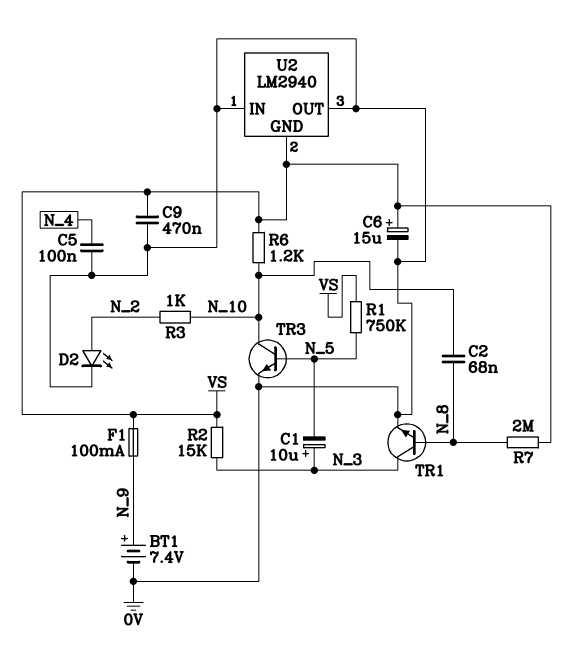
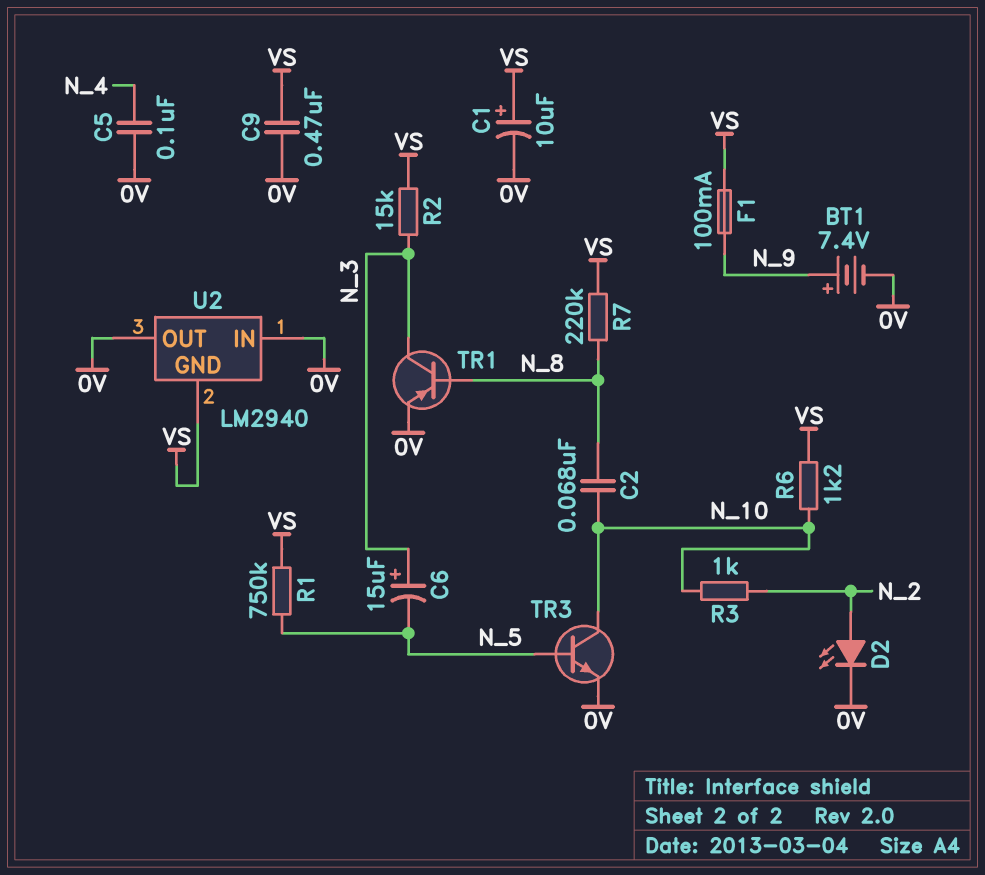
C1: 10uF (plus N_3, minus N_5) -> 10uF (plus VS, minus 0V)
C6: 15uF (plus VS, minus 0V) -> 15uF (plus N_3, minus N_5)
R7: 2M (N_8, VS) -> 220k (N_8, VS)
TR1: NPN (B N_8, C N_3, E 0V) -> PNP (B N_8, C N_3, E 0V)

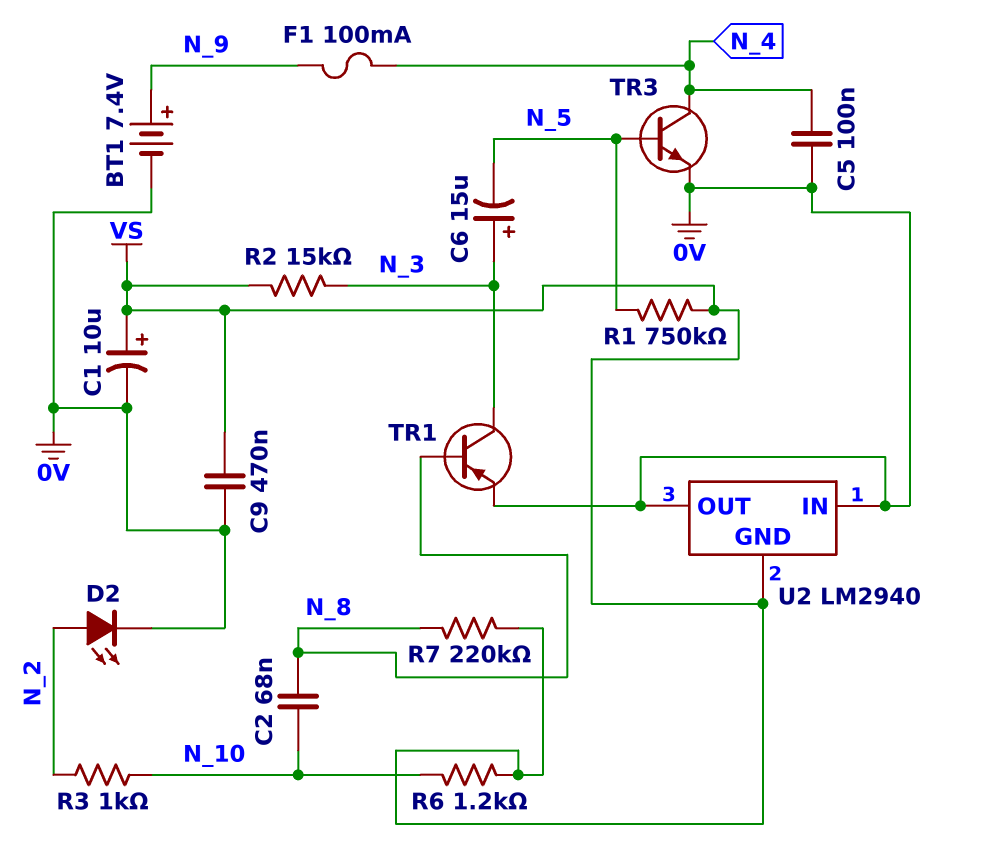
F1: 100mA (N_9, VS) -> 100mA (N_4, N_9)
TR3: NPN (B N_5, C N_10, E 0V) -> NPN (B N_5, C N_4, E 0V)

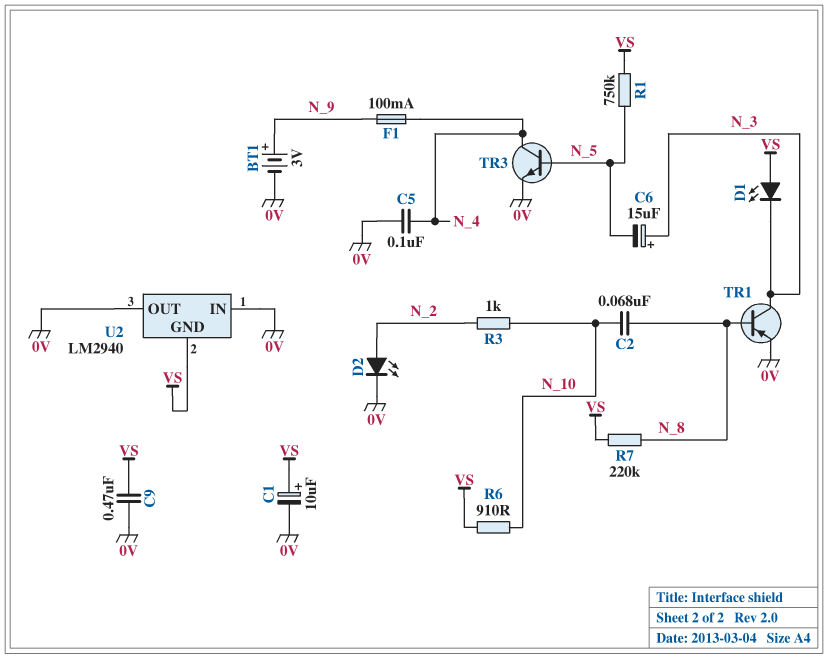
BT1: 7.4V (plus N_9, minus 0V) -> 3V (plus N_9, minus 0V)
D1: none -> LED (A VS, K N_3)
R2: 15k (N_3, VS) -> none
R6: 1.2k (N_10, VS) -> 910 (N_10, VS)

